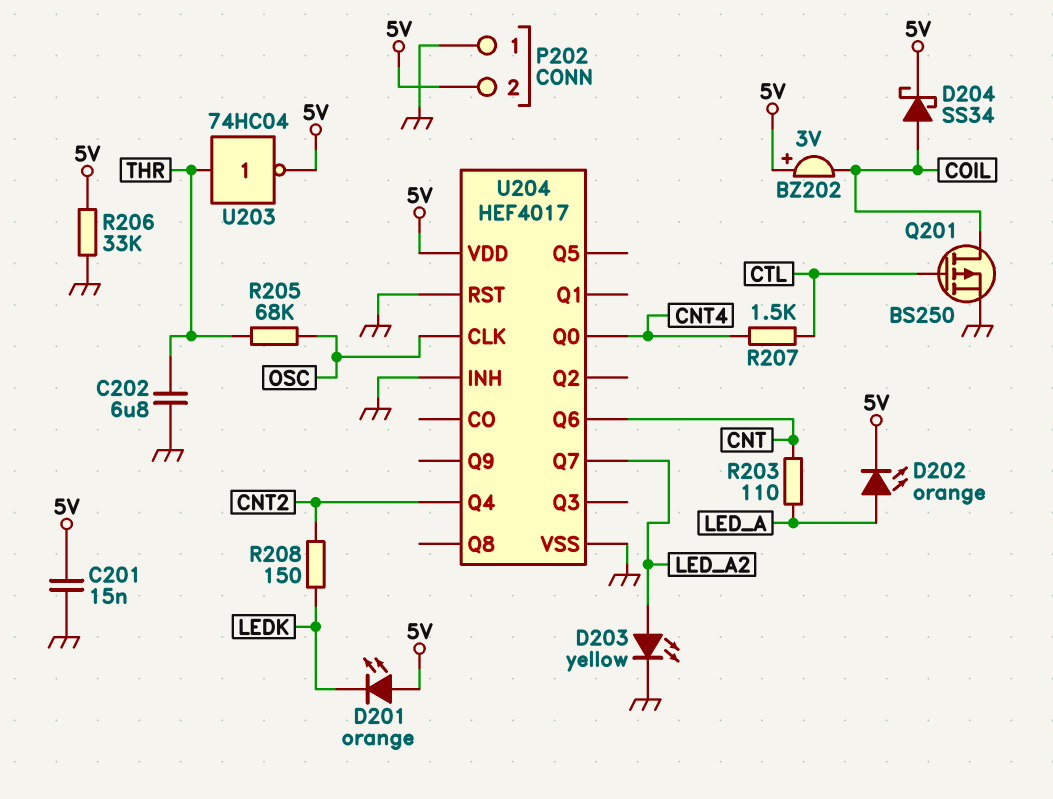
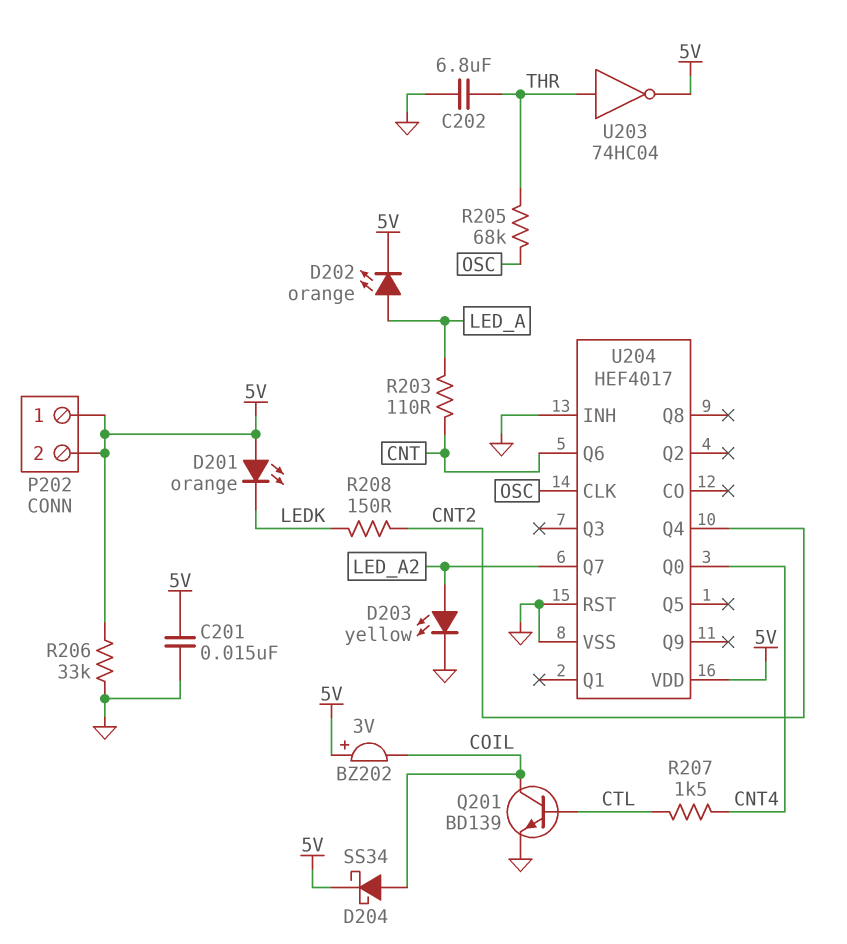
P202 pin 1: GND -> 5V
Q201: PMOS BS250 (G CTL, D COIL, S GND) -> NPN BD139 (B CTL, C COIL, E GND)

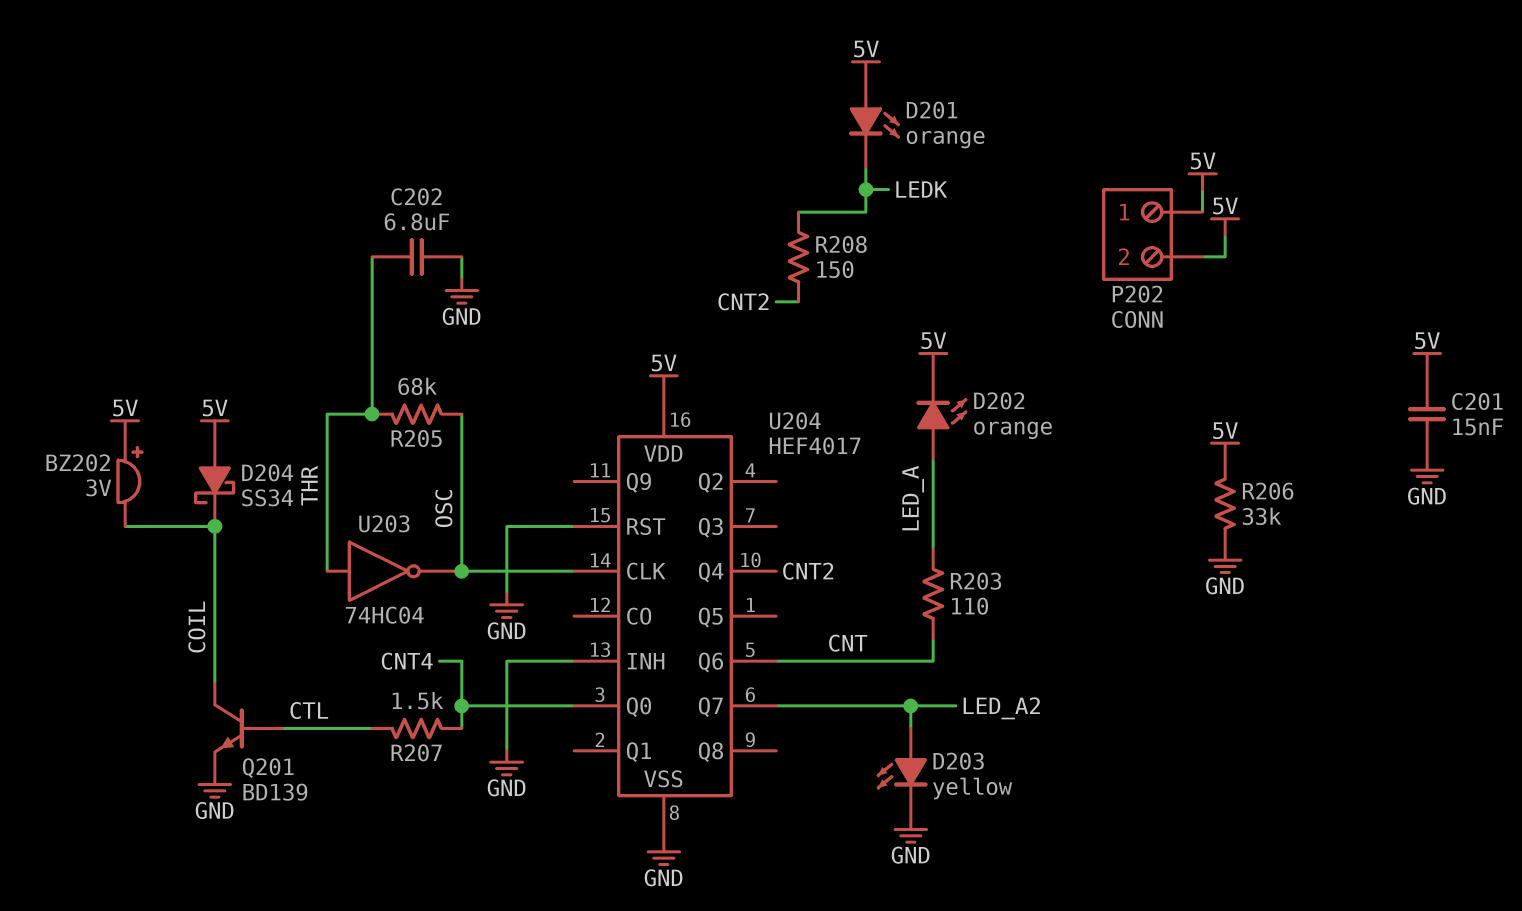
D204: schottky SS34 (A COIL, K 5V) -> schottky SS34 (A 5V, K COIL)
U203: NOT 74HC04 (in THR, out 5V) -> NOT 74HC04 (in THR, out OSC)

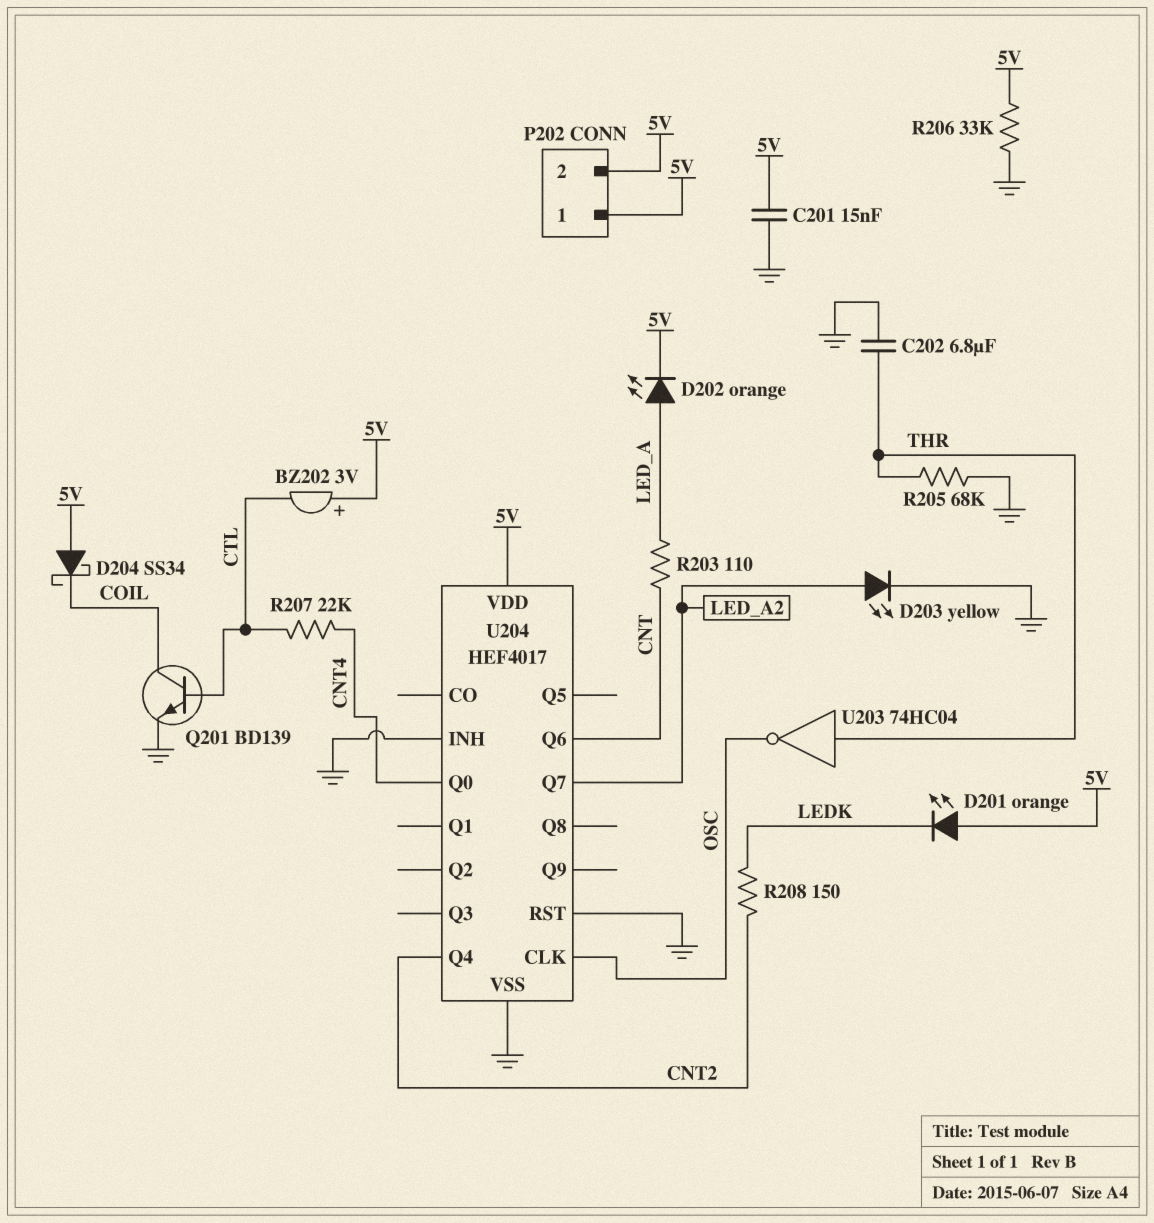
BZ202: buzzer 3V (plus 5V, minus COIL) -> buzzer 3V (plus 5V, minus CTL)
R205: 68k (OSC, THR) -> 68k (GND, THR)
R207: 1.5k (CNT4, CTL) -> 22k (CNT4, CTL)

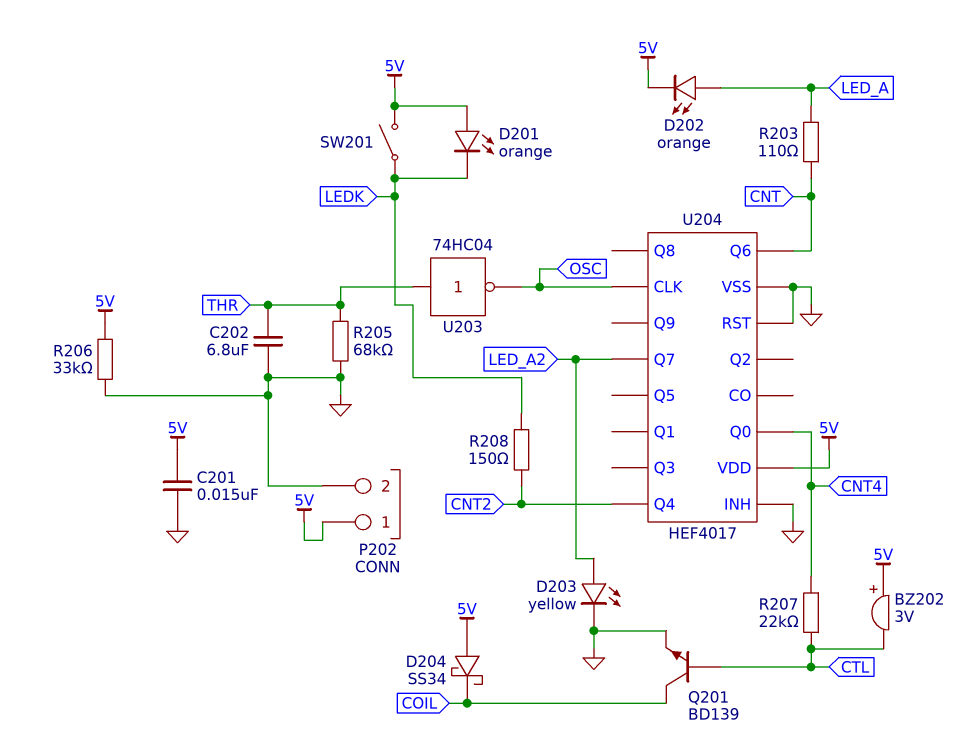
P202 pin 2: 5V -> GND
SW201: none -> switch (5V, LEDK)

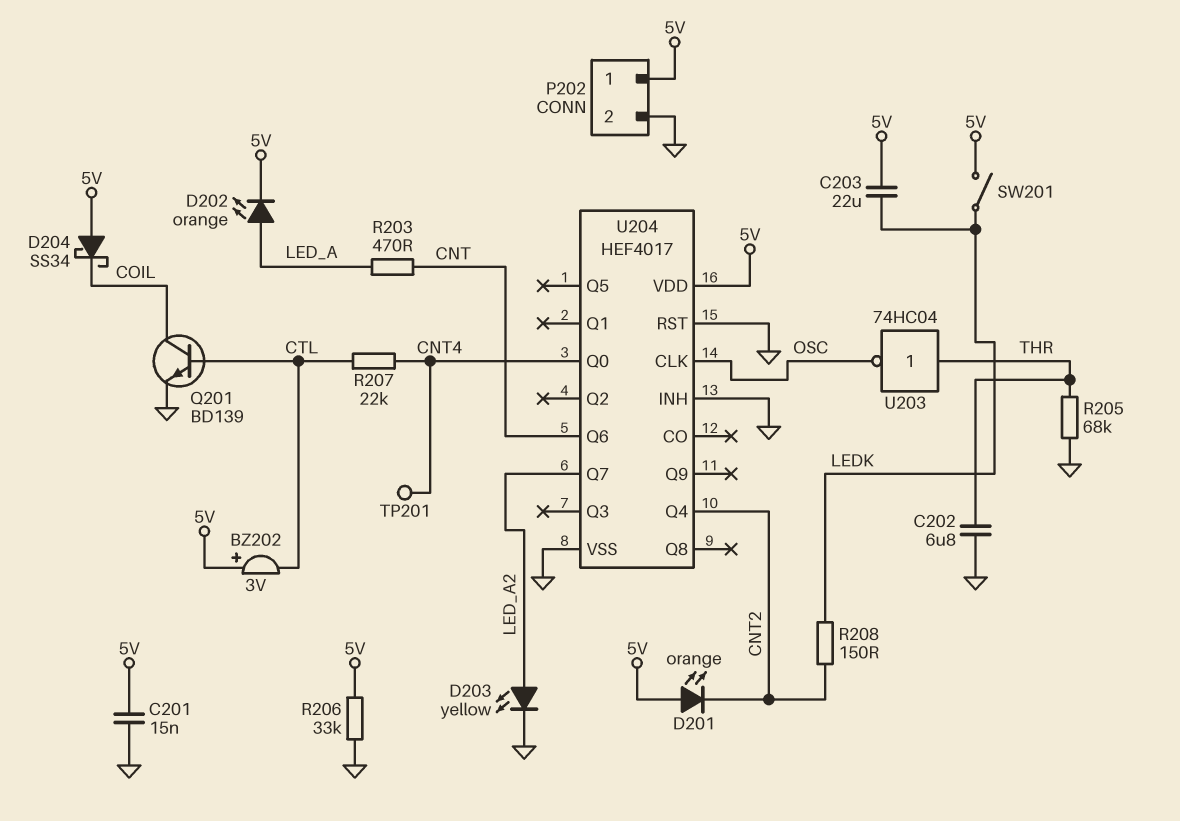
C203: none -> 22uF (5V, LEDK)
D201: LED orange (A 5V, K LEDK) -> LED orange (A 5V, K CNT2)
R203: 110 (CNT, LED_A) -> 470 (CNT, LED_A)
TP201: none -> test point (CNT4)

